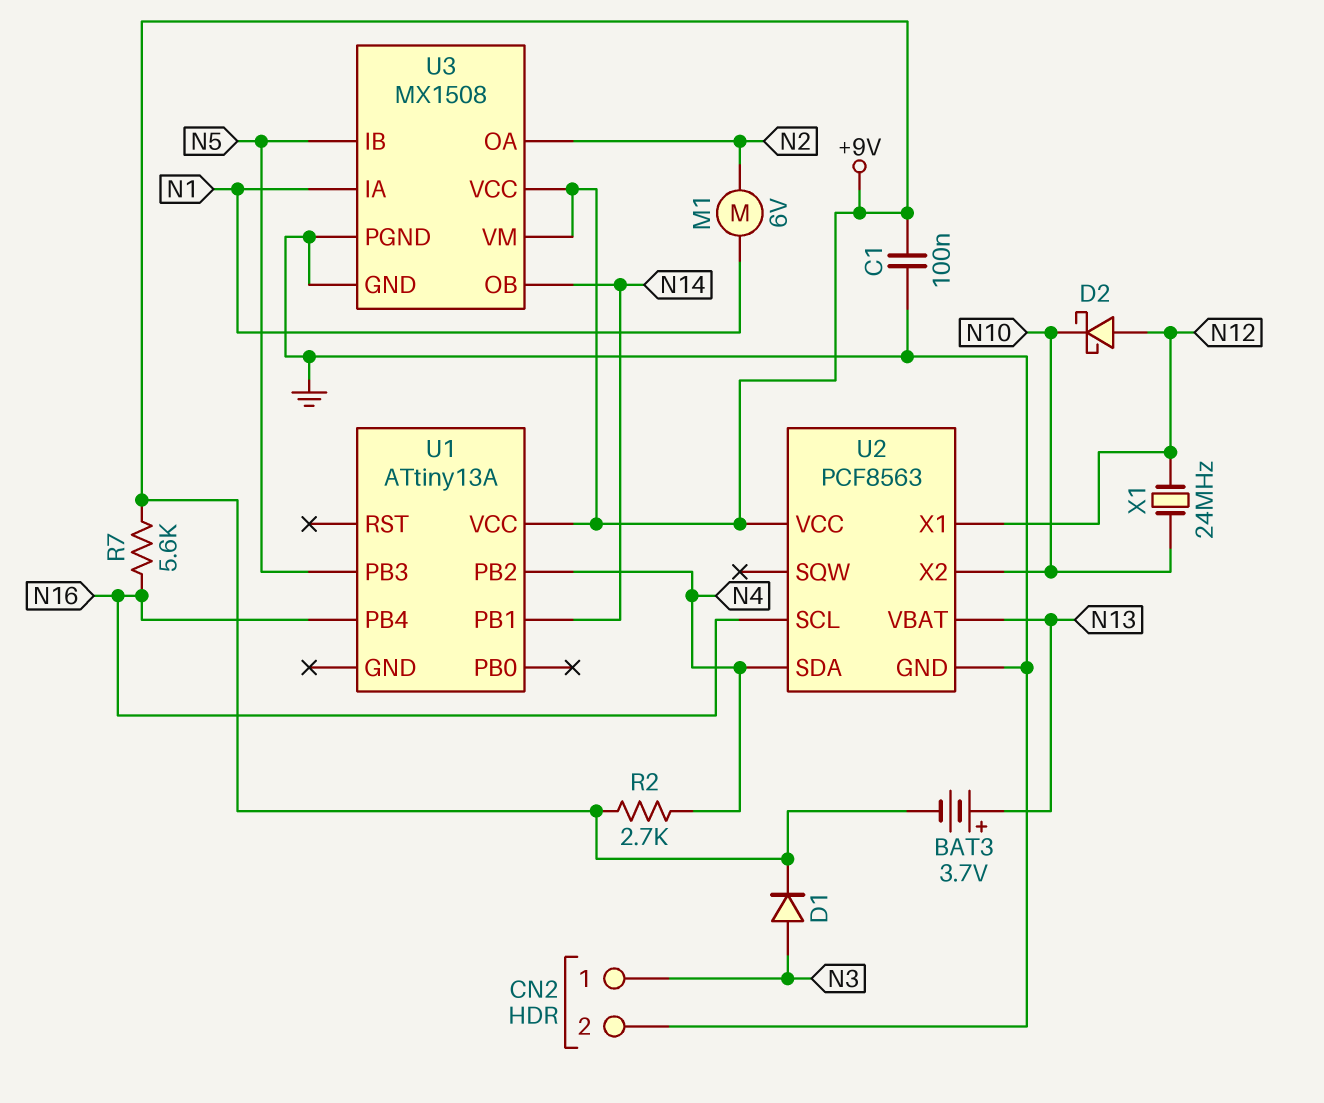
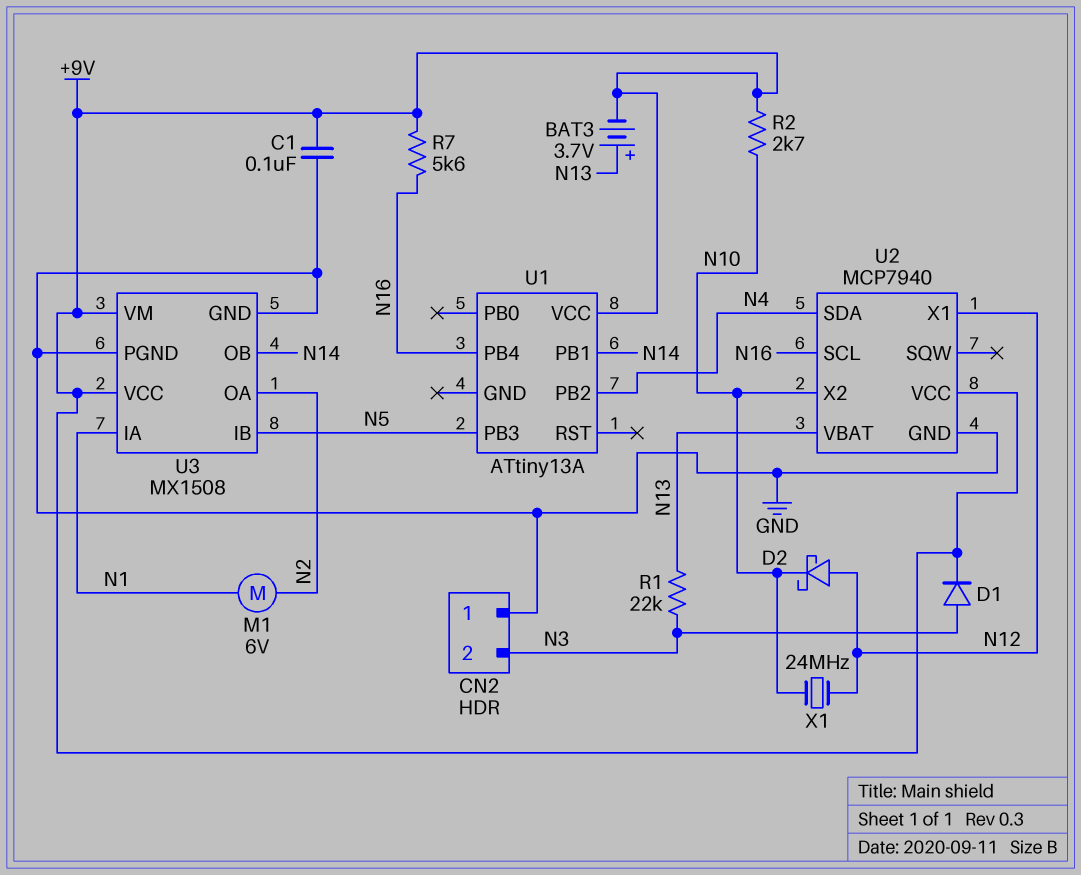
CN2 pin 1: N3 -> GND
CN2 pin 2: GND -> N3
R1: none -> 22k (N3, N13)
R2: 2.7k (+9V, N4) -> 2.7k (+9V, N10)
U2: PCF8563 -> MCP7940

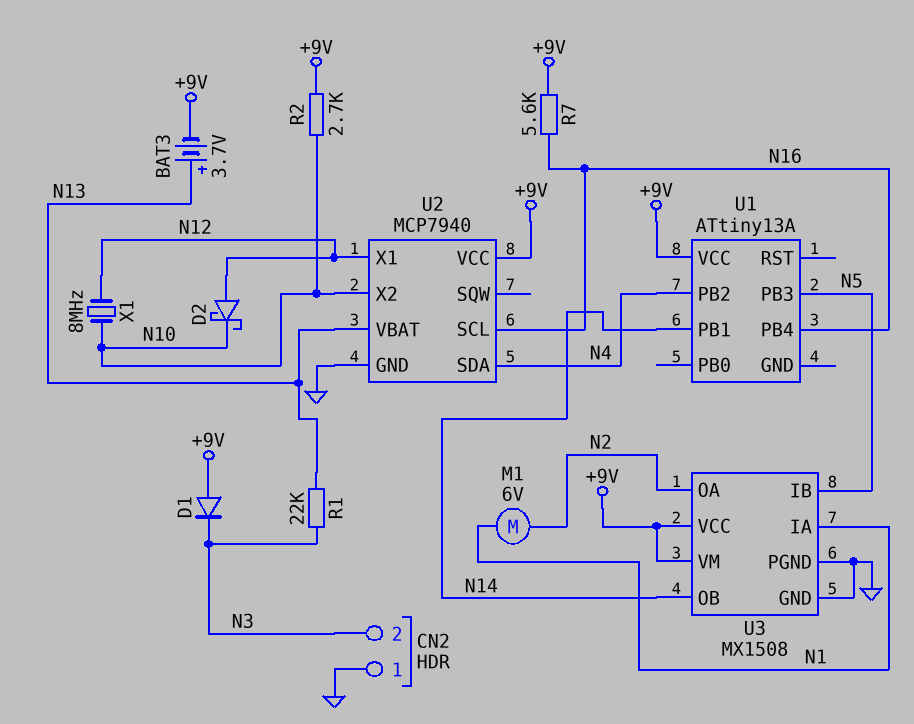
C1: 100nF (+9V, GND) -> none
D1: diode (A N3, K +9V) -> diode (A +9V, K N3)
X1: 24MHz (N10, N12) -> 8MHz (N10, N12)

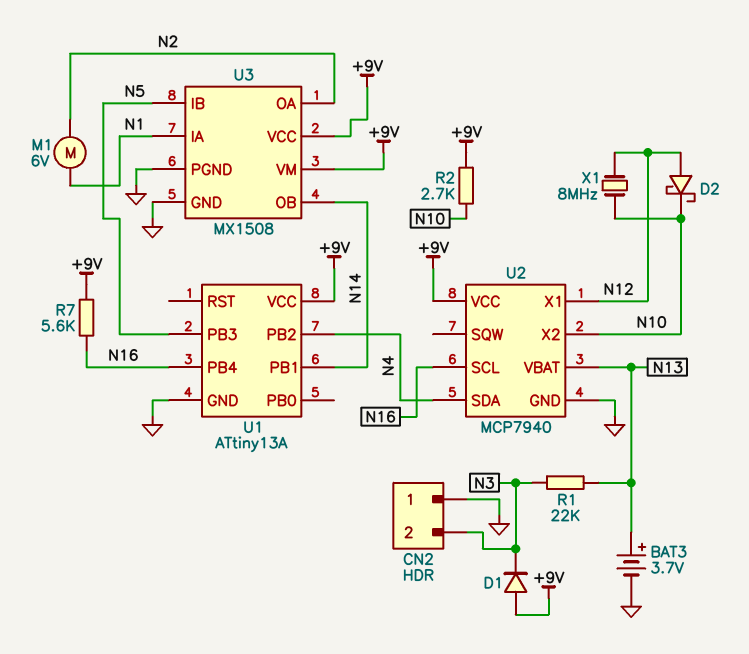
BAT3: 3.7V (plus N13, minus +9V) -> 3.7V (plus N13, minus GND)
U1 pin GND: none -> GND

